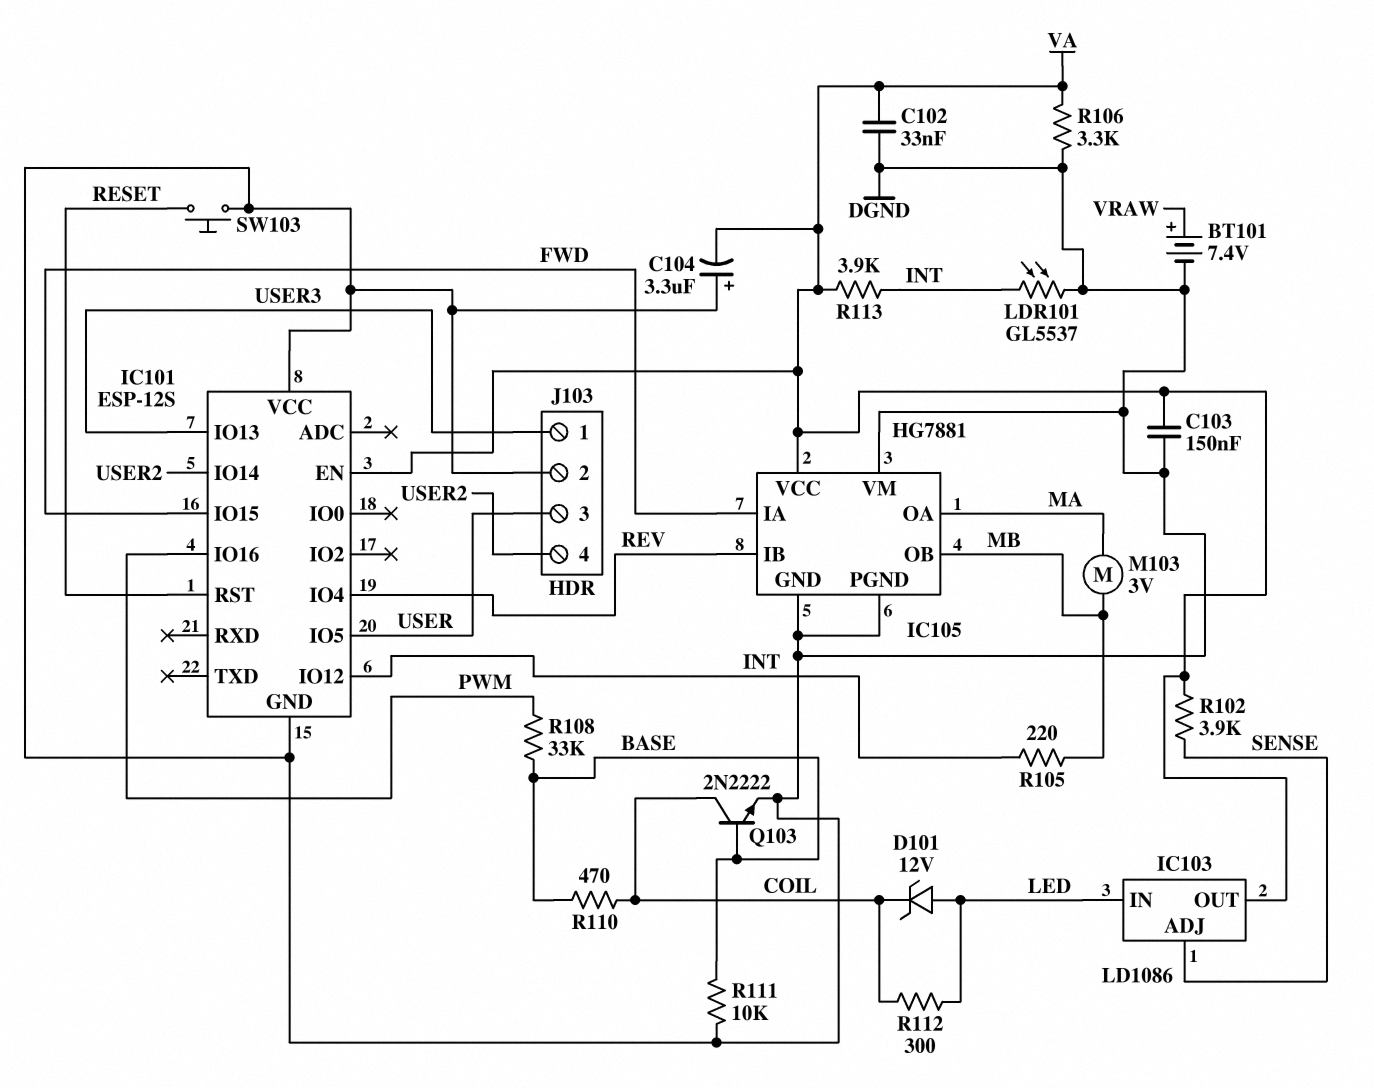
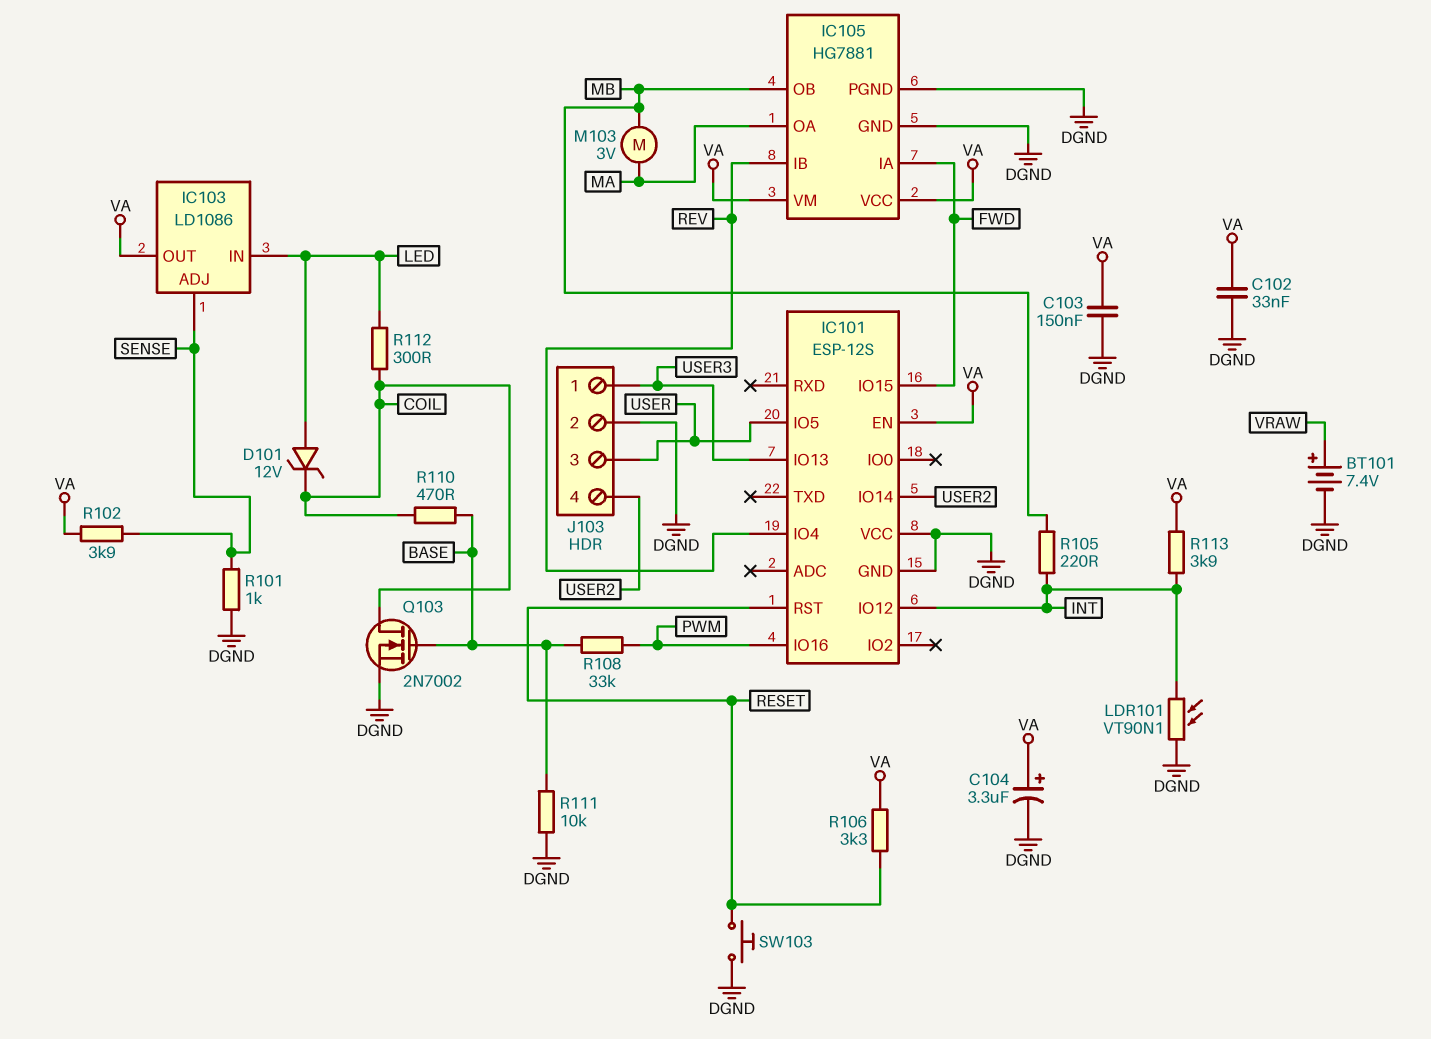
C104: 3.3uF (plus DGND, minus VA) -> 3.3uF (plus VA, minus DGND)
IC105 pin VM: DGND -> VA
LDR101: GL5537 (DGND, INT) -> VT90N1 (DGND, INT)
Q103: NPN 2N2222 (B BASE, C COIL, E DGND) -> NMOS 2N7002 (G BASE, D COIL, S DGND)
R101: none -> 1k (DGND, SENSE)
R106: 3.3k (DGND, VA) -> 3.3k (RESET, VA)

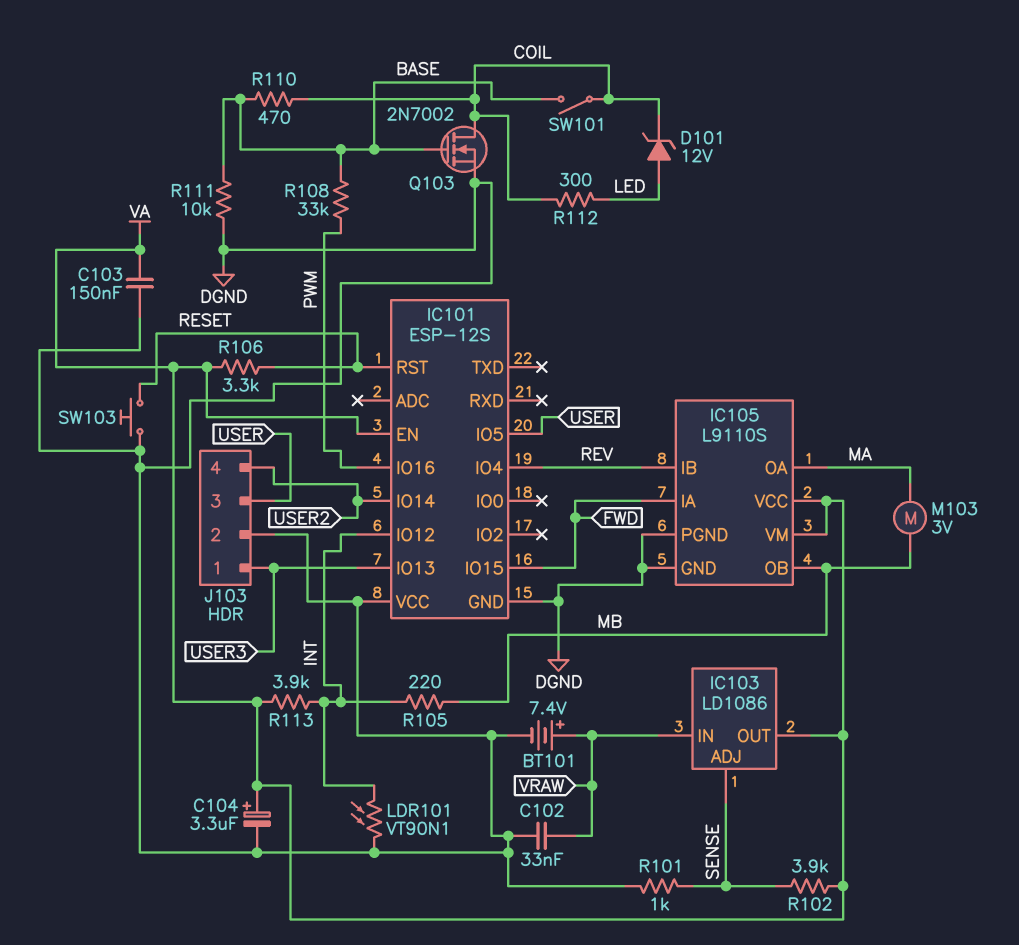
C102: 33nF (DGND, VA) -> 33nF (DGND, VRAW)
IC103 pin IN: LED -> VRAW
IC105: HG7881 -> L9110S
SW101: none -> switch (BASE, COIL)

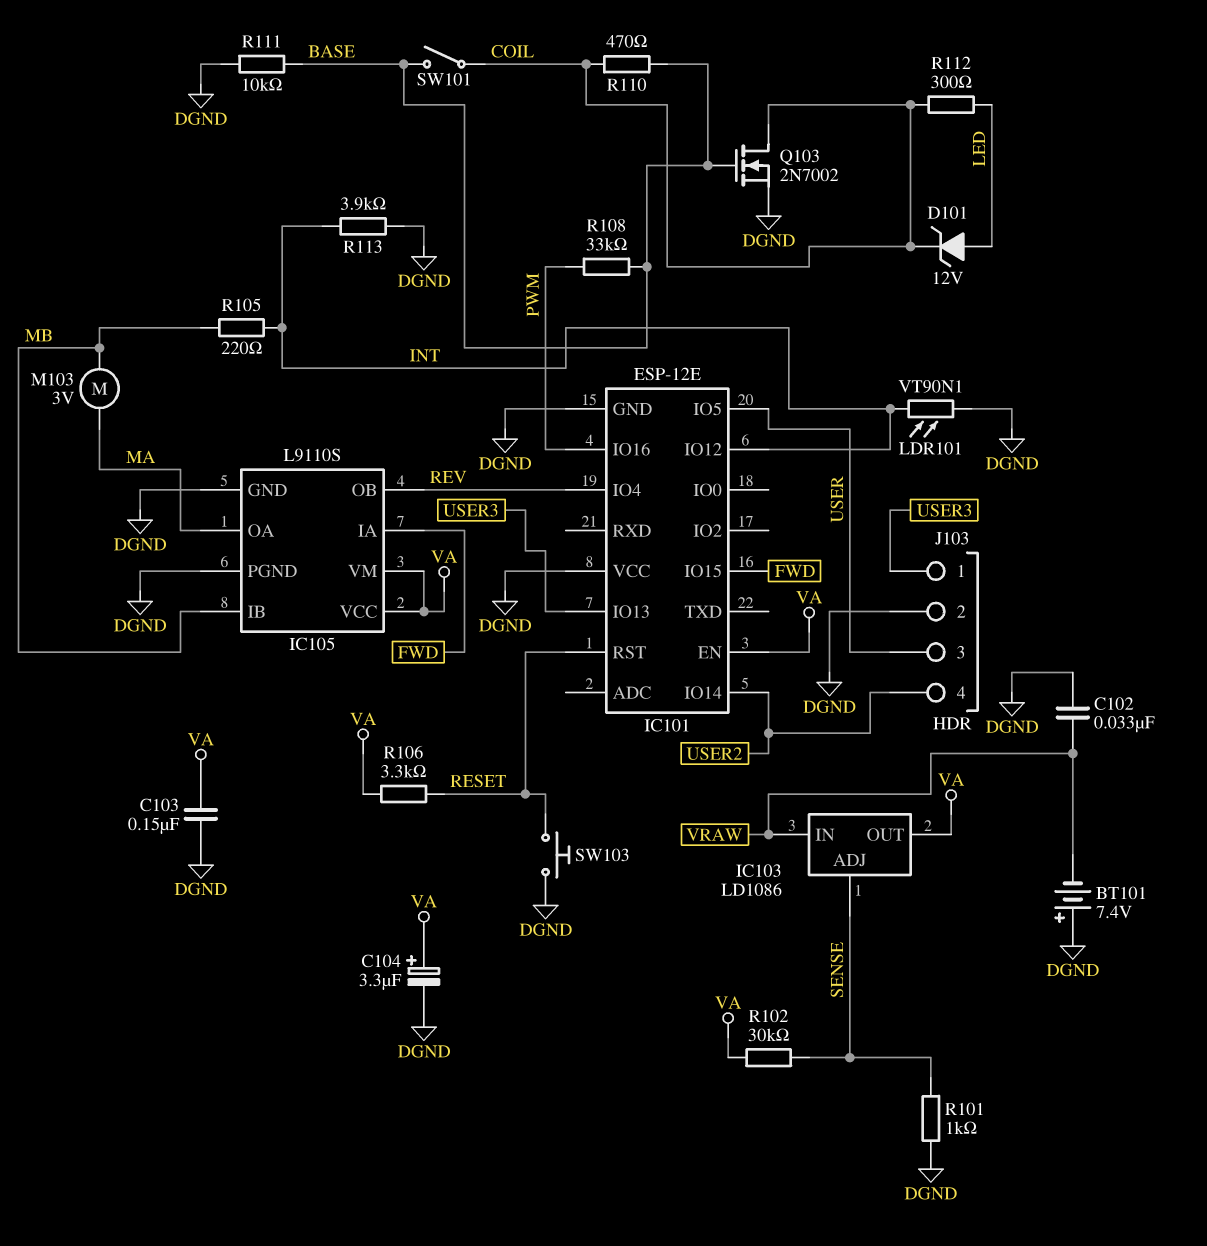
BT101: 7.4V (plus VRAW, minus DGND) -> 7.4V (plus DGND, minus VRAW)
IC101: ESP-12S -> ESP-12E
IC105 pin IB: REV -> MB
IC105 pin OB: MB -> REV
R102: 3.9k (SENSE, VA) -> 30k (SENSE, VA)
R113: 3.9k (INT, VA) -> 3.9k (DGND, INT)

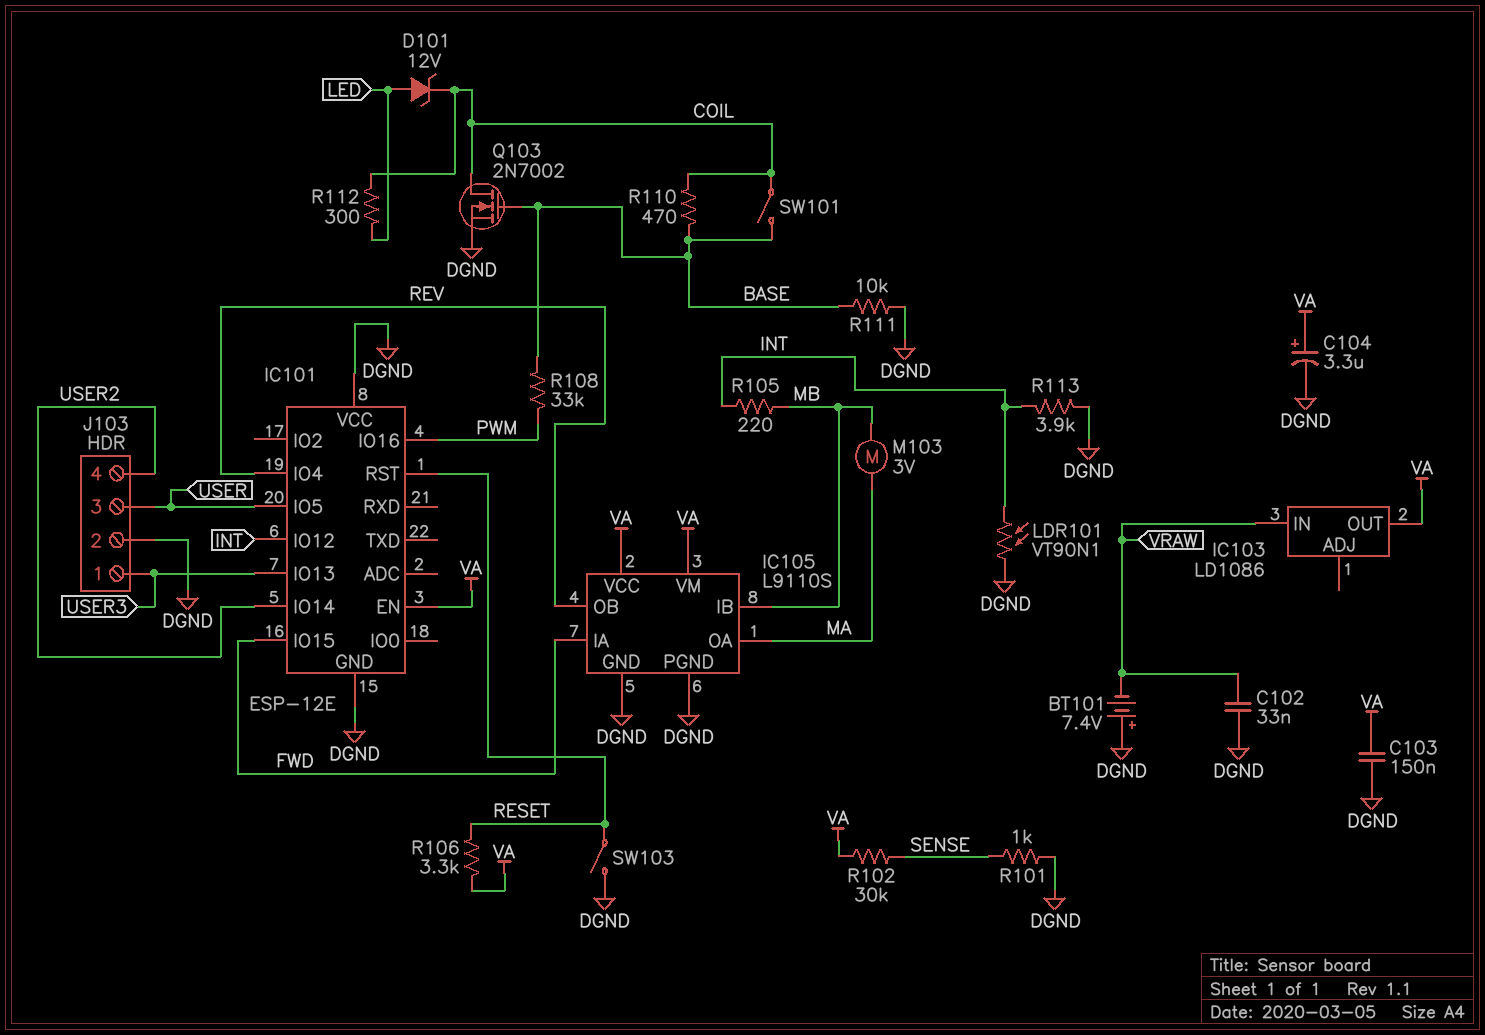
IC103 pin ADJ: SENSE -> none
SW103: button (DGND, RESET) -> switch (DGND, RESET)

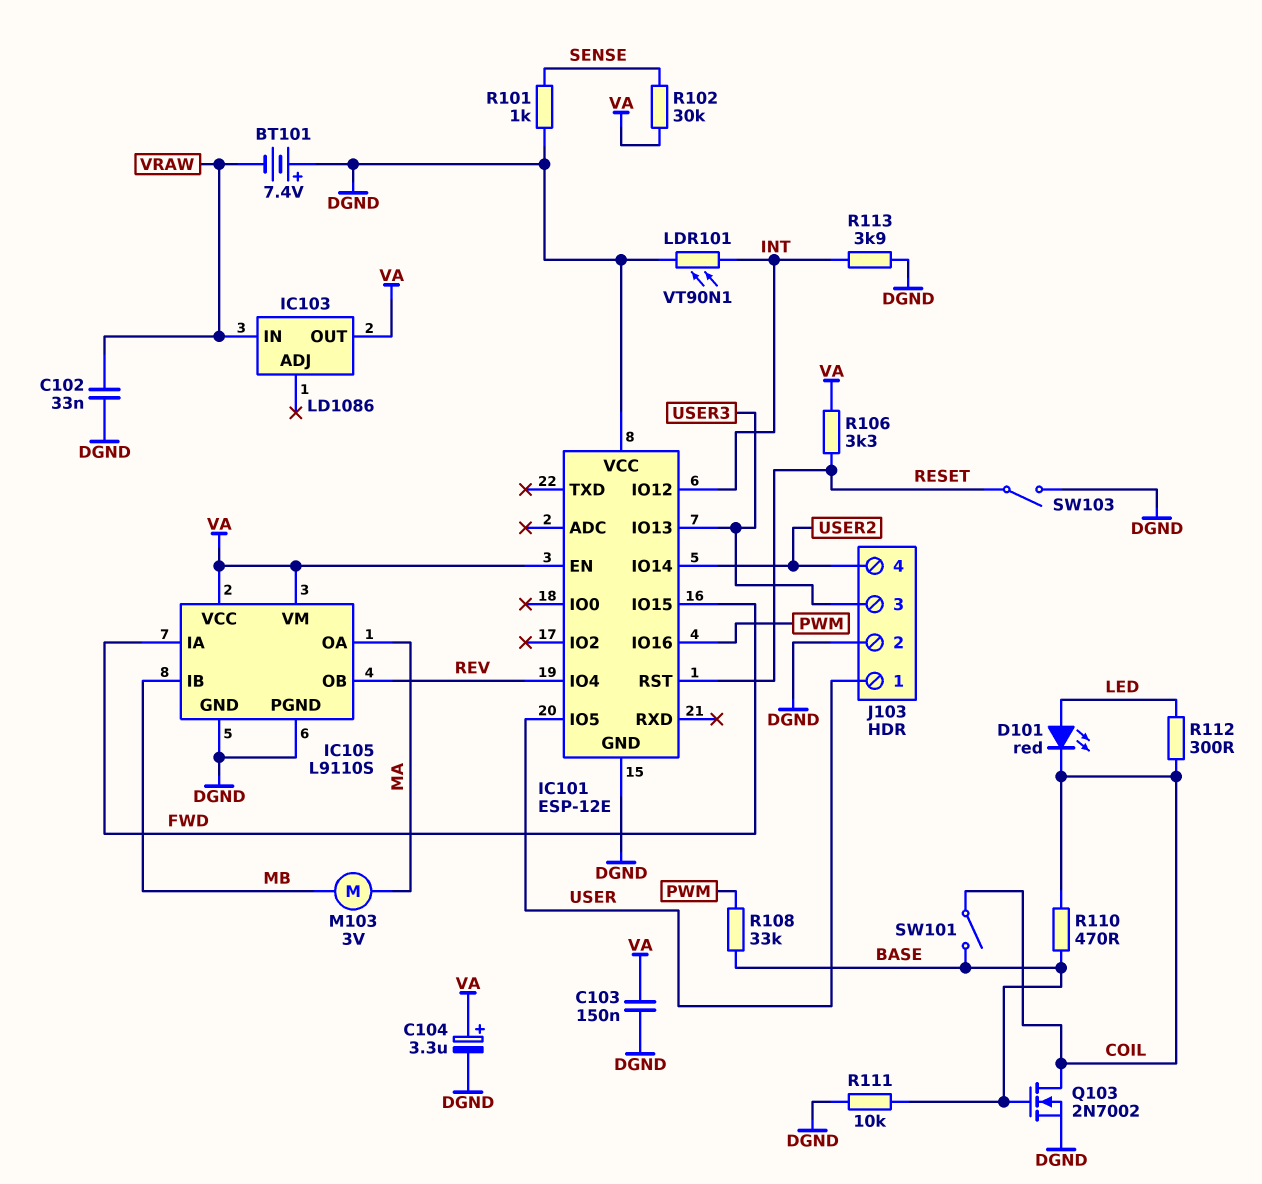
D101: zener 12V (A LED, K COIL) -> LED red (A LED, K COIL)
J103 pin 1: USER3 -> USER
J103 pin 3: USER -> USER3
R105: 220 (INT, MB) -> none

